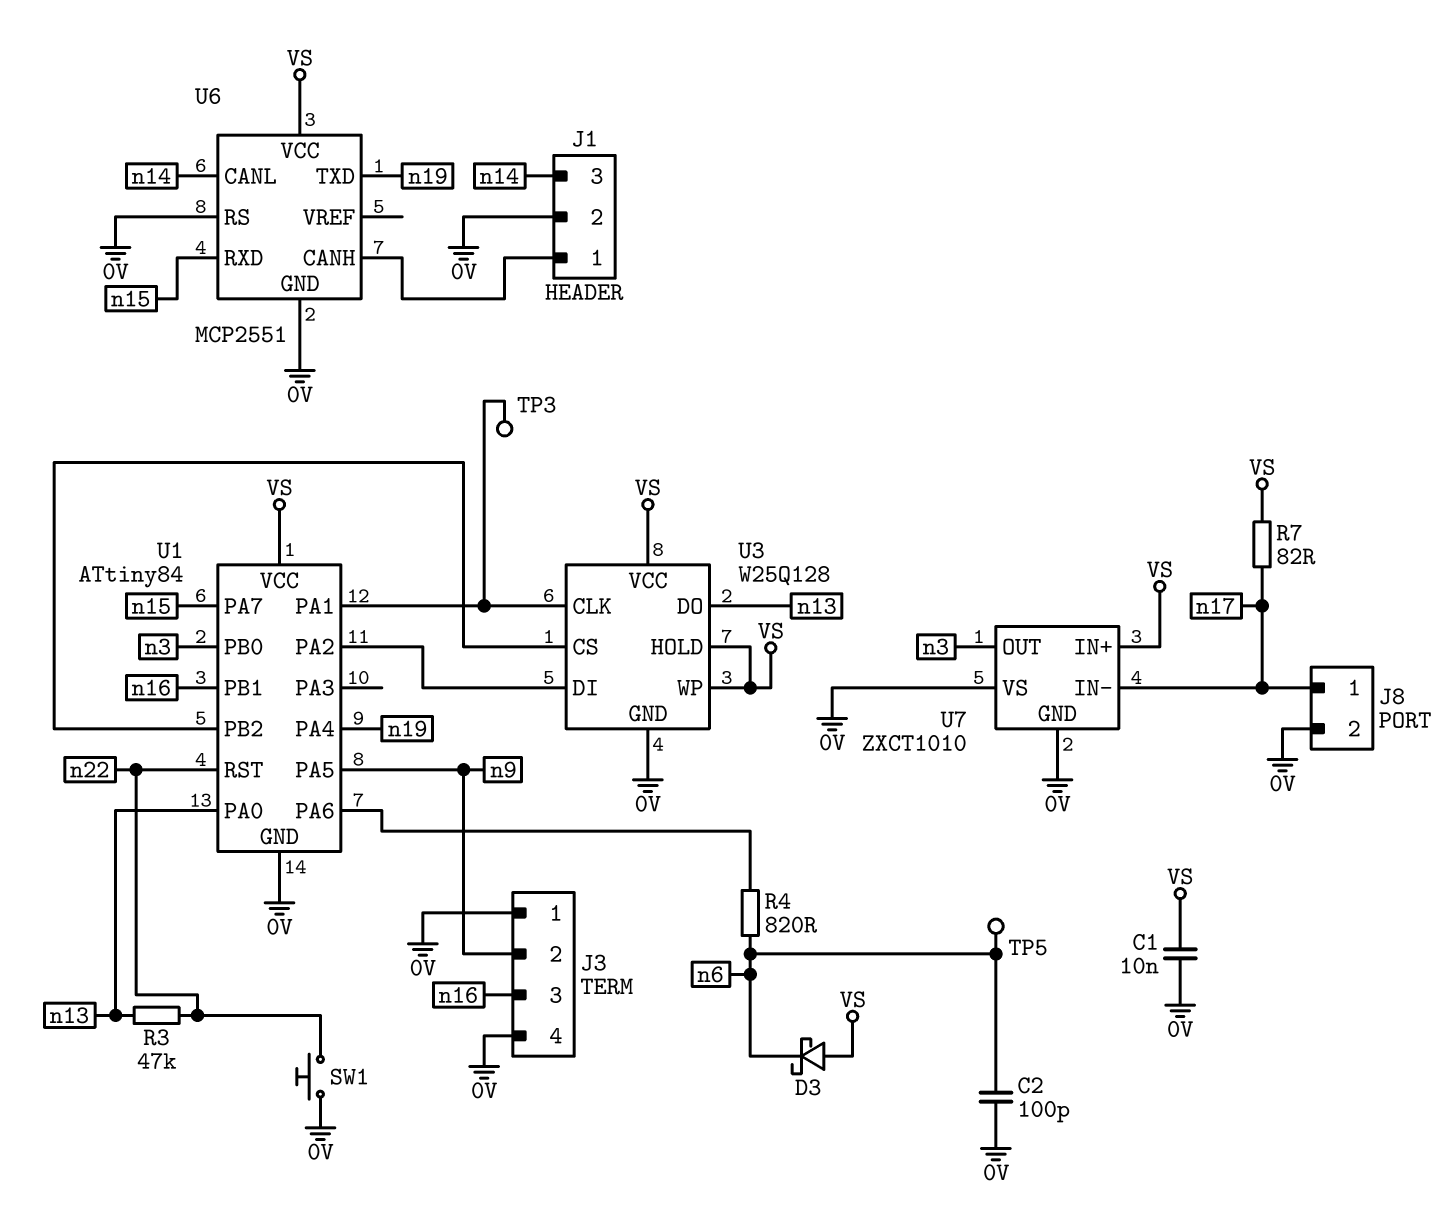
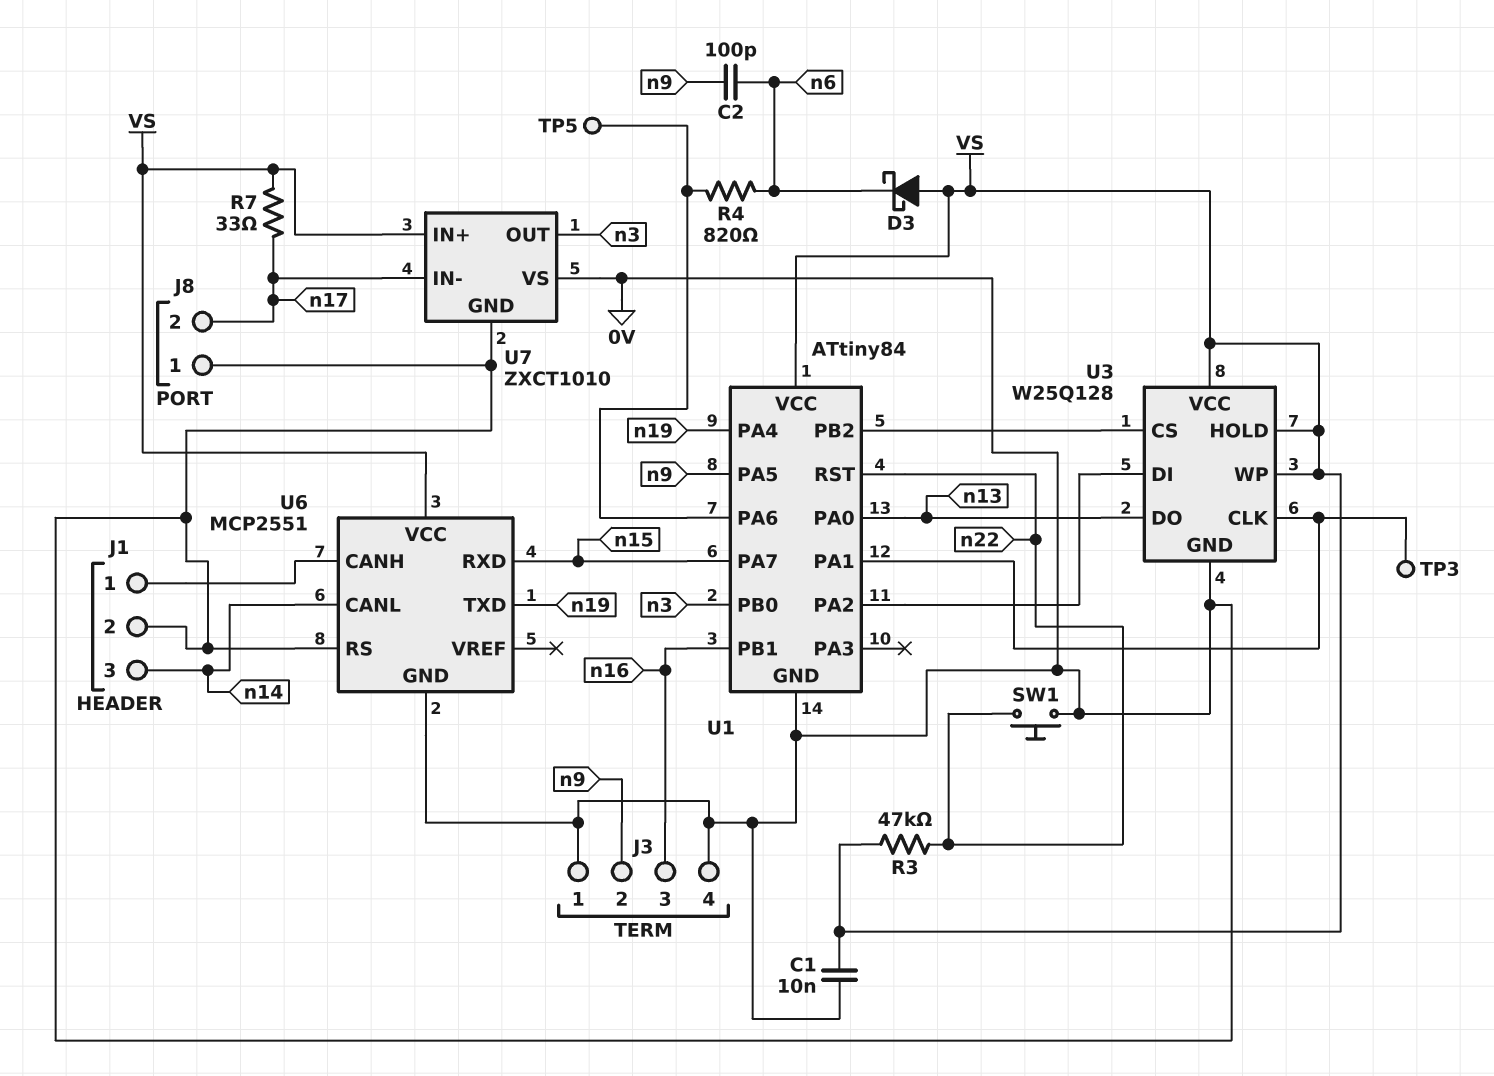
C2: 100pF (0V, n6) -> 100pF (n6, n9)
J8 pin 1: n17 -> 0V
J8 pin 2: 0V -> n17
R3: 47k (n13, n22) -> 47k (VS, n22)
R7: 82 (VS, n17) -> 33 (VS, n17)
TP5: test point (n6) -> test point (U1/PA6)

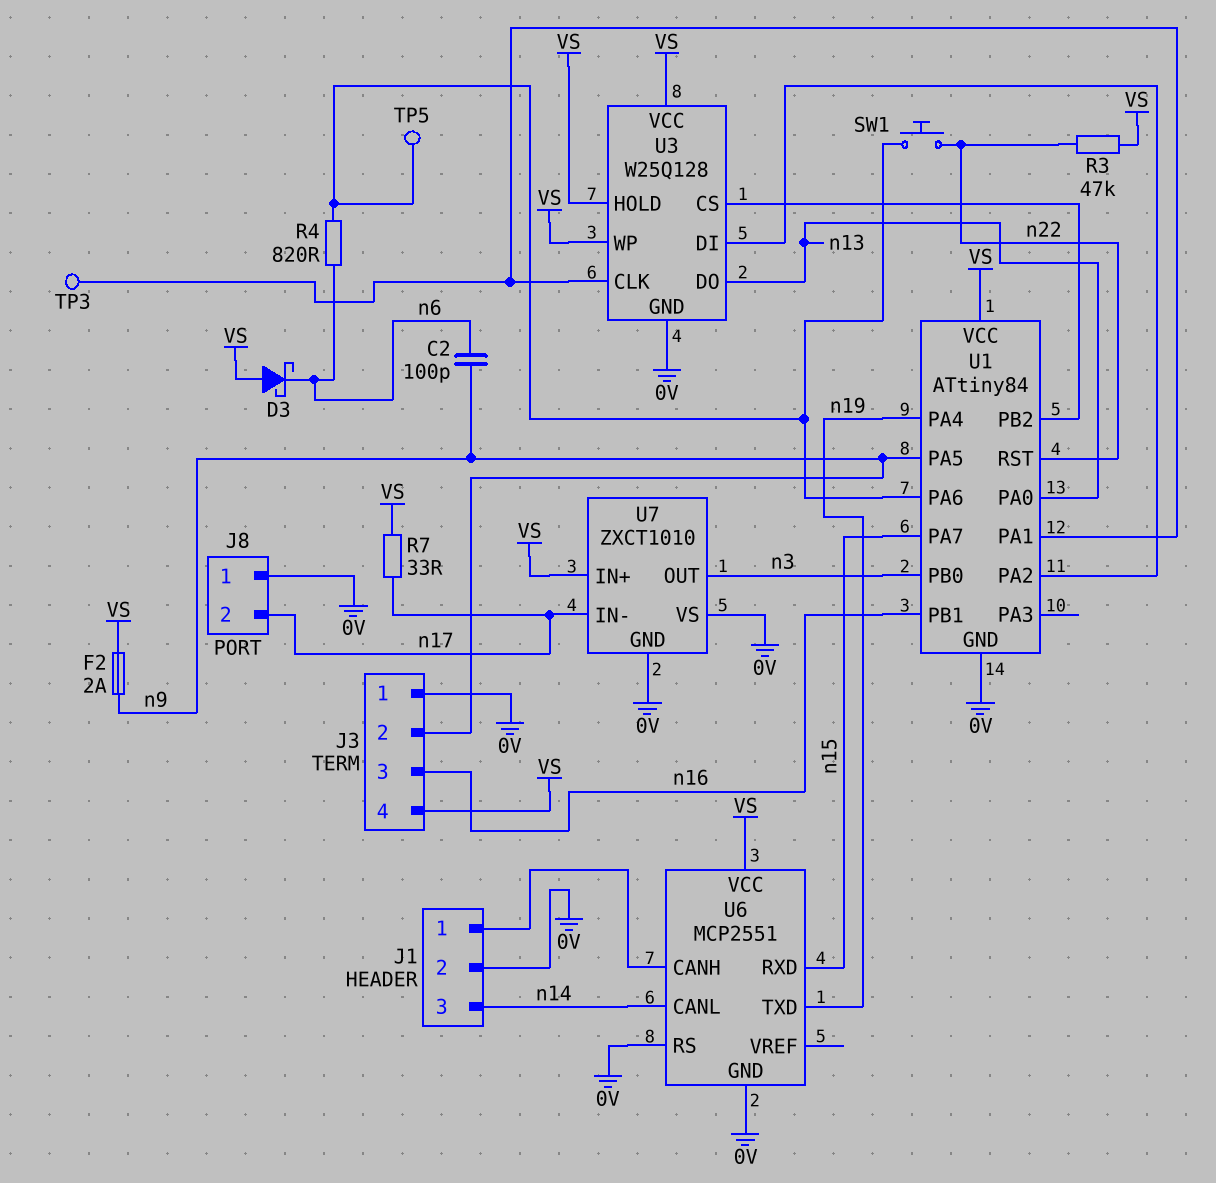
C1: 10nF (0V, VS) -> none
F2: none -> 2A (VS, n9)
J3 pin 4: 0V -> VS
SW1: button (0V, n22) -> button (U1/PA6, n22)

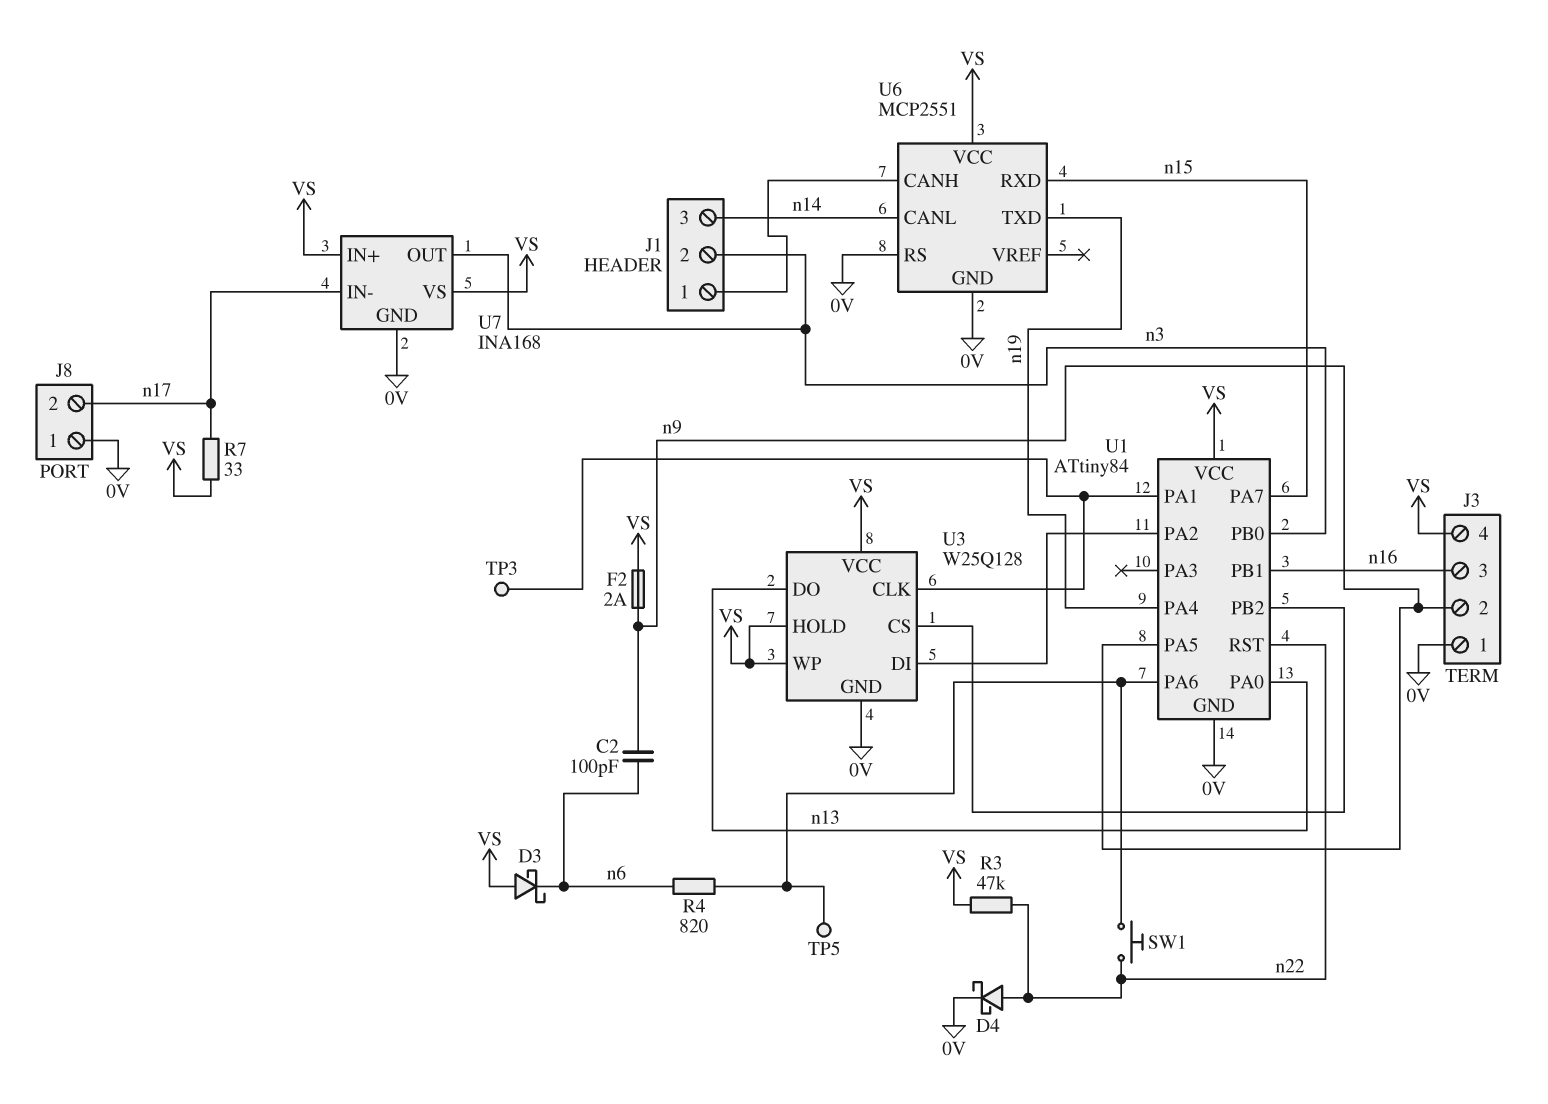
D4: none -> schottky (A n22, K 0V)
J1 pin 2: 0V -> n3
U7: ZXCT1010 -> INA168
U7 pin VS: 0V -> VS

